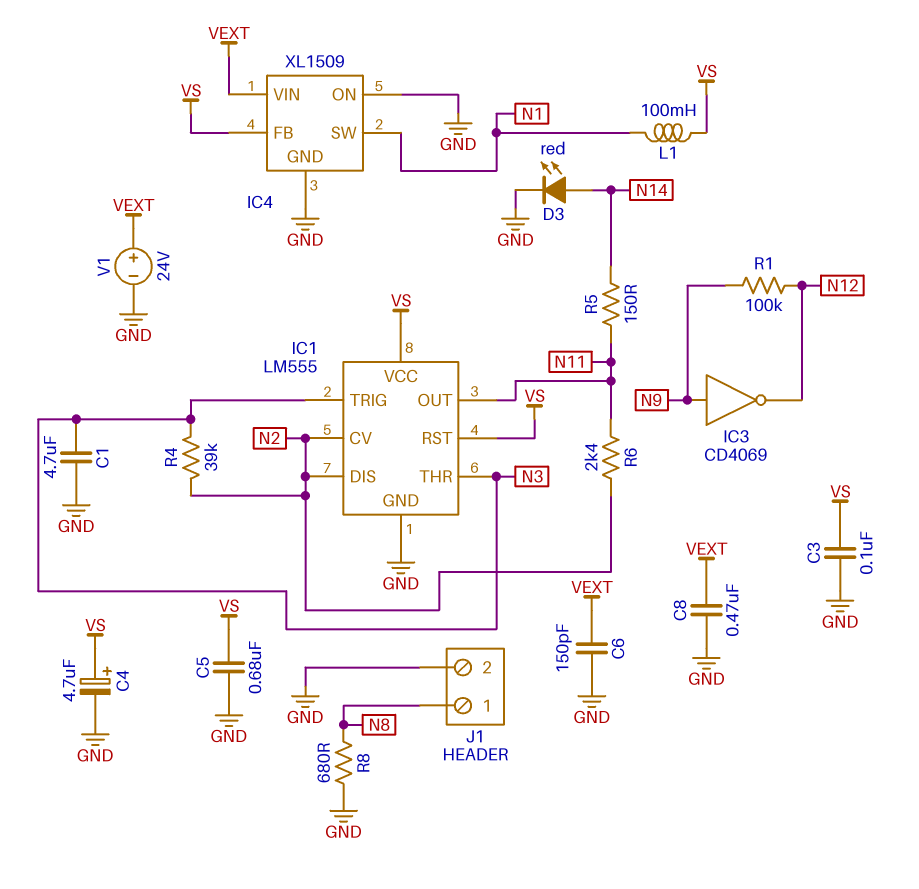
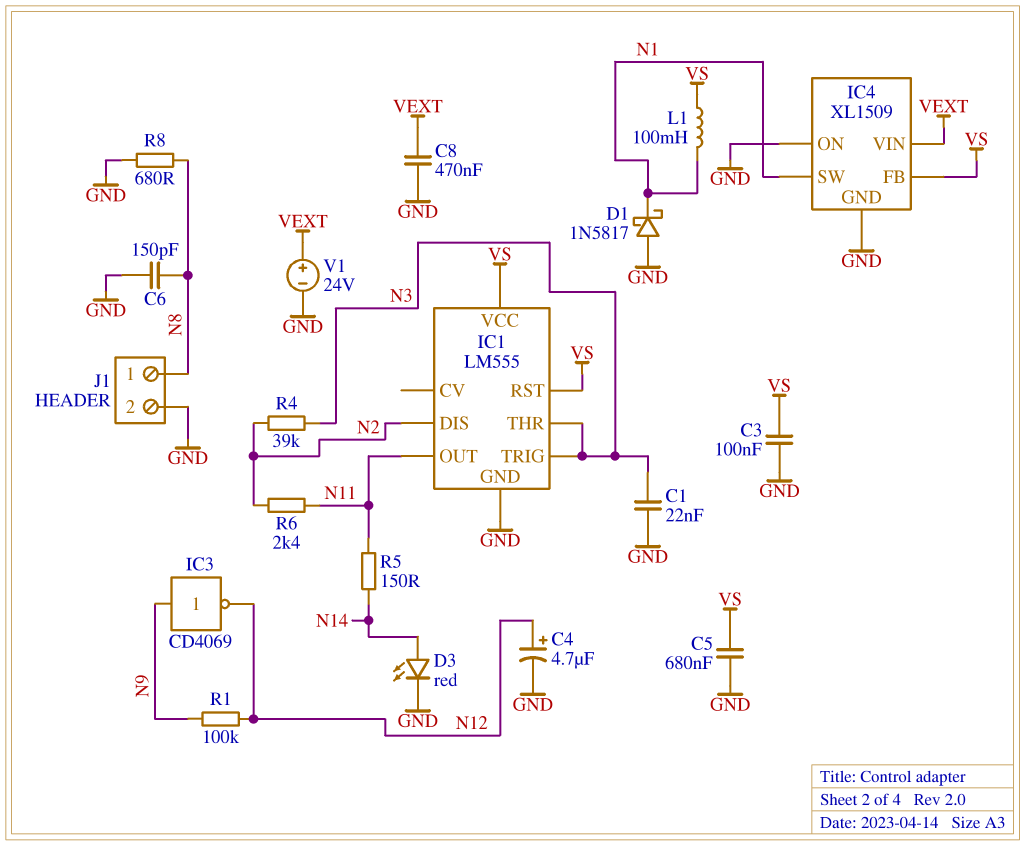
C1: 4.7uF (GND, N3) -> 22nF (GND, N3)
C4: 4.7uF (plus VS, minus GND) -> 4.7uF (plus N12, minus GND)
C6: 150pF (GND, VEXT) -> 150pF (GND, N8)
D1: none -> schottky 1N5817 (A GND, K N1)
IC1 pin CV: N2 -> none

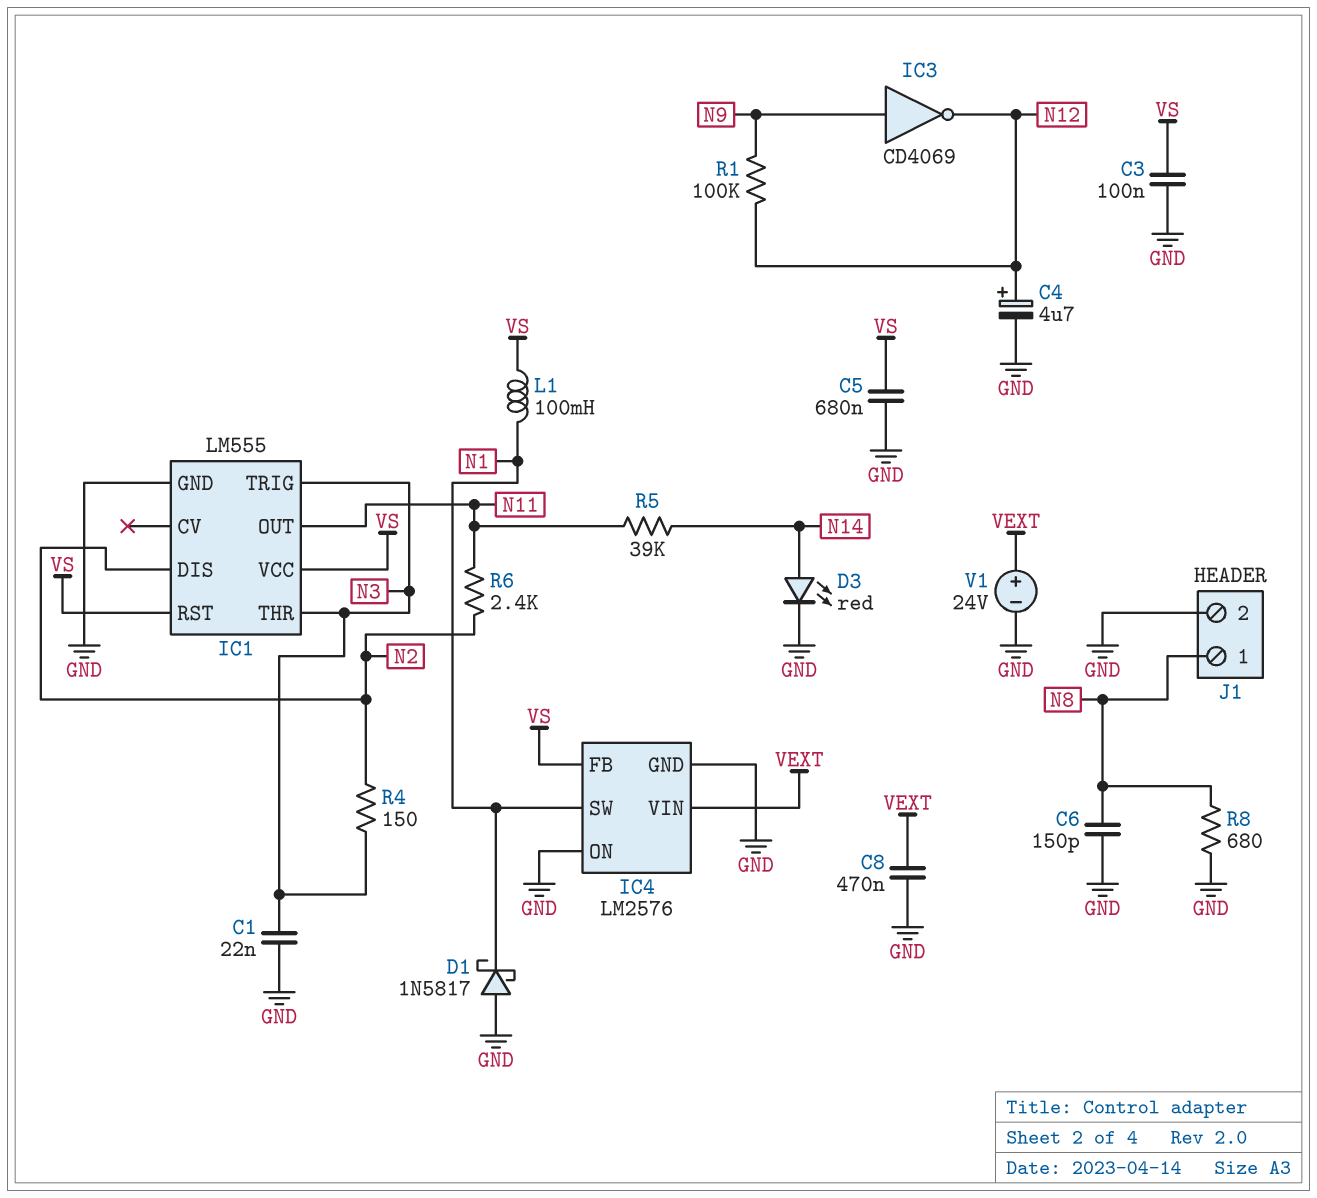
IC4: XL1509 -> LM2576
R4: 39k (N2, N3) -> 150 (N2, N3)
R5: 150 (N11, N14) -> 39k (N11, N14)

